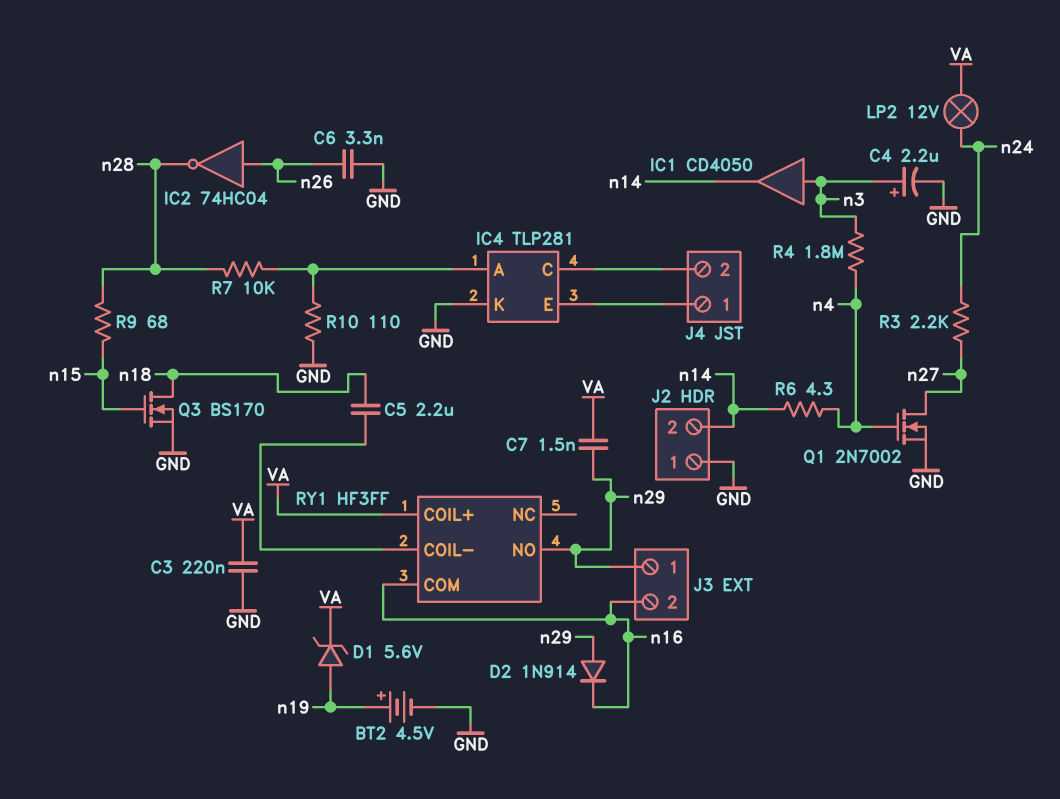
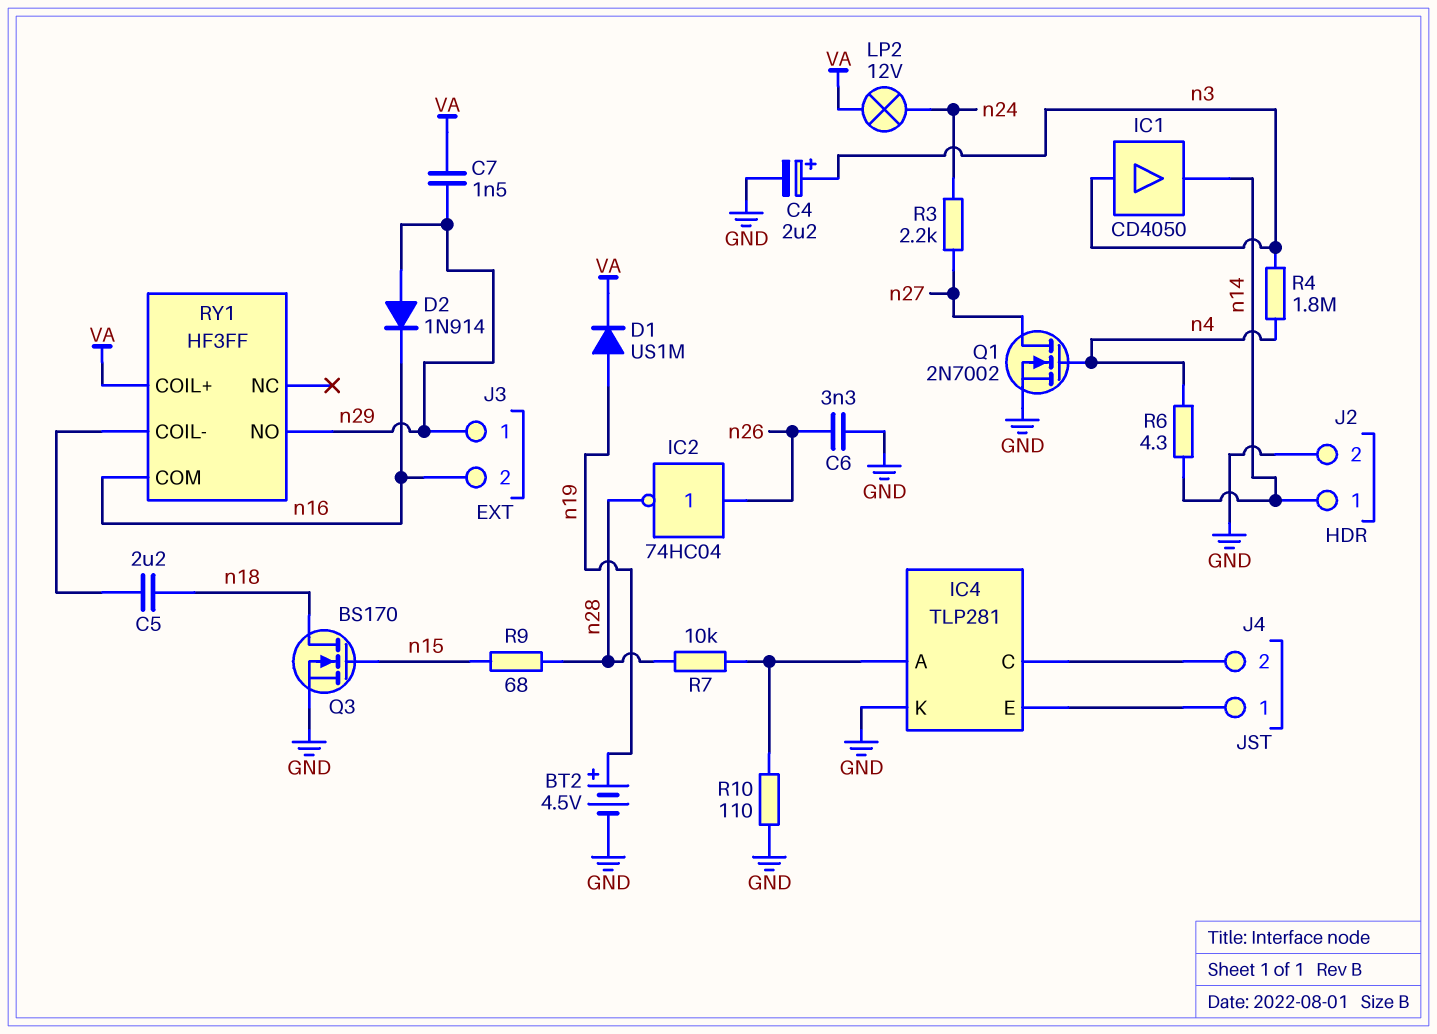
C3: 220nF (GND, VA) -> none
D1: zener 5.6V (A n19, K VA) -> diode US1M (A n19, K VA)
J2 pin 1: GND -> n14
J2 pin 2: n14 -> GND

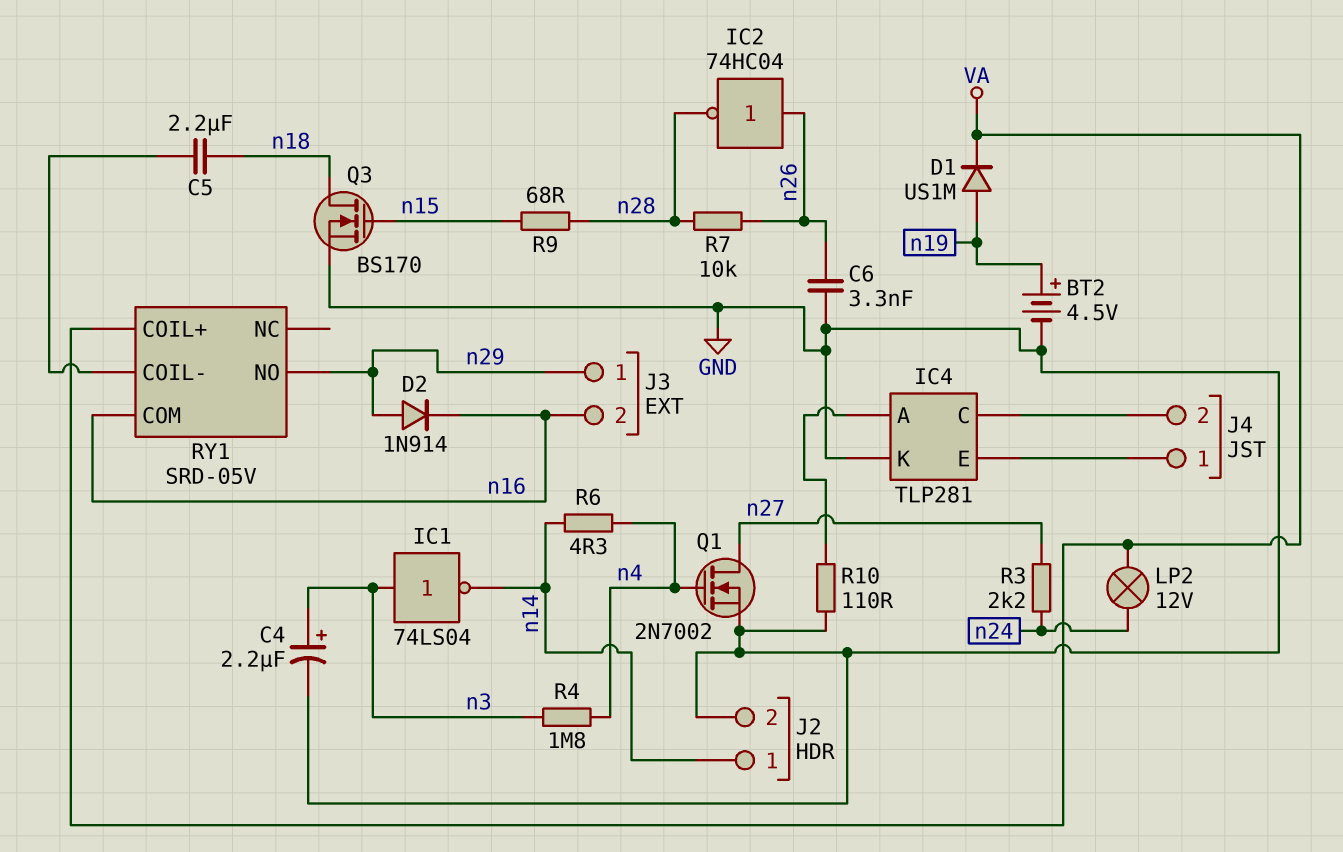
C7: 1.5nF (VA, n29) -> none
IC1: buffer CD4050 (in n3, out n14) -> NOT 74LS04 (in n3, out n14)
R7: 10k (IC4/A, n28) -> 10k (n26, n28)
RY1: HF3FF -> SRD-05V

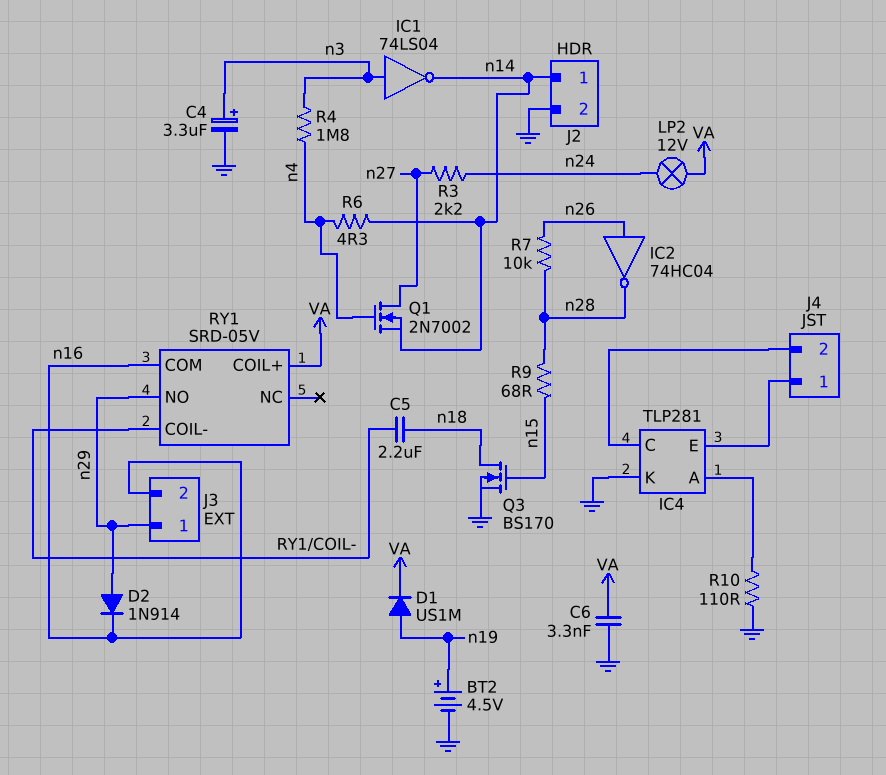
C4: 2.2uF (plus n3, minus GND) -> 3.3uF (plus n3, minus GND)
C6: 3.3nF (GND, n26) -> 3.3nF (GND, VA)
Q1: NMOS 2N7002 (G n4, D n27, S GND) -> NMOS 2N7002 (G n4, D n27, S n14)

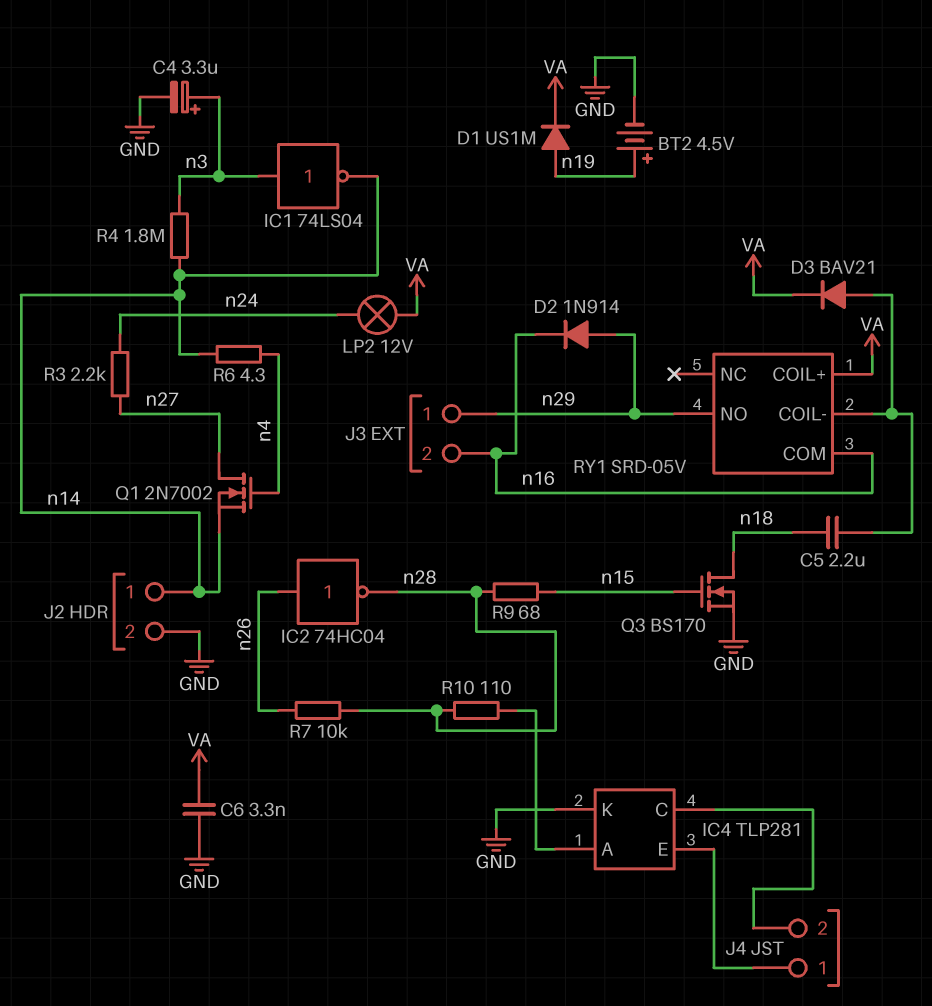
D3: none -> diode BAV21 (A RY1/COIL-, K VA)
R4: 1.8M (n3, n4) -> 1.8M (n3, n14)
R10: 110 (GND, IC4/A) -> 110 (IC4/A, n28)

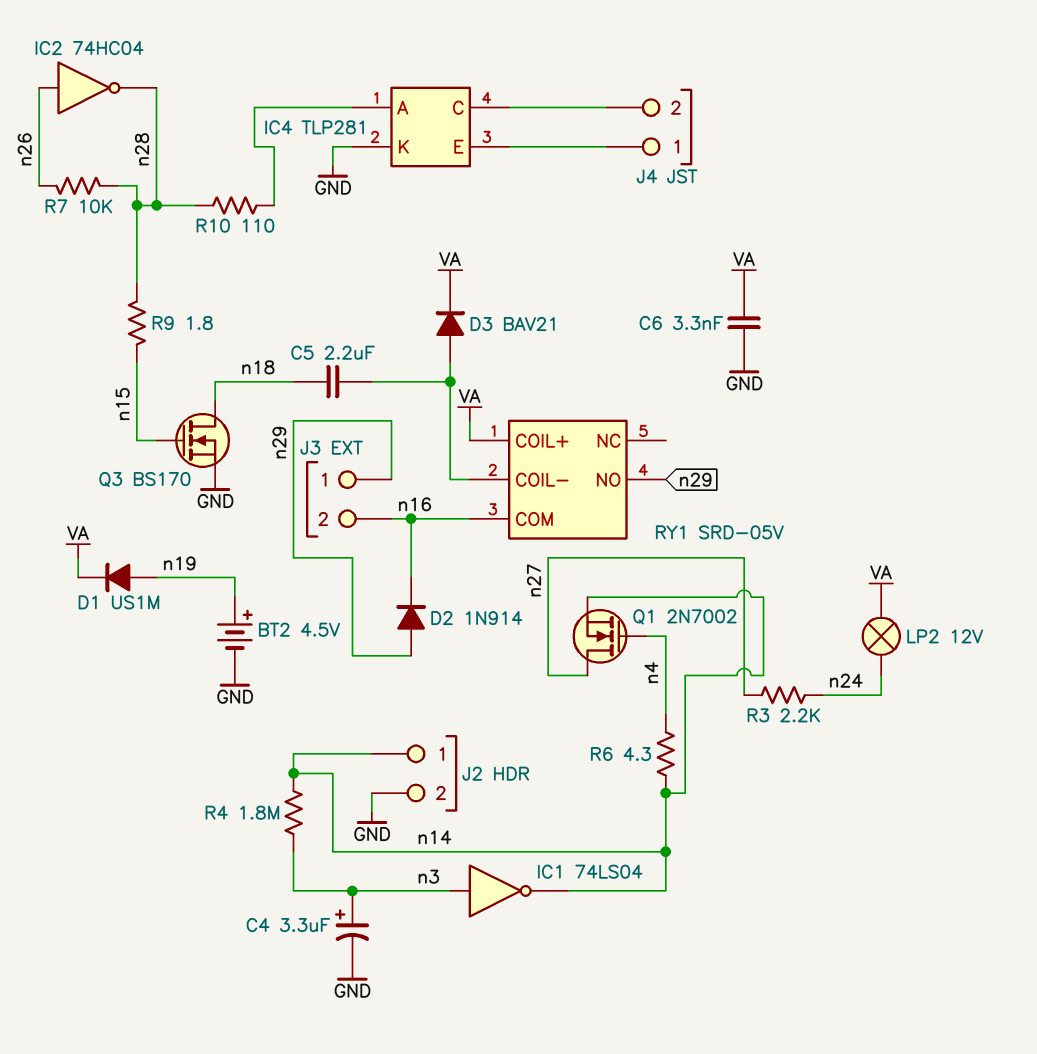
R9: 68 (n15, n28) -> 1.8 (n15, n28)

